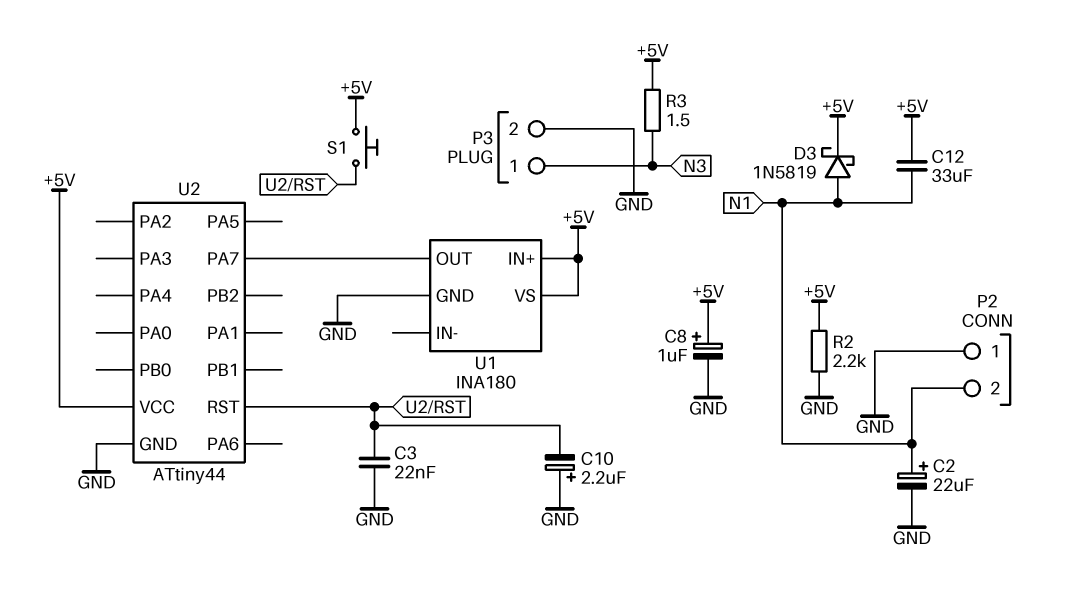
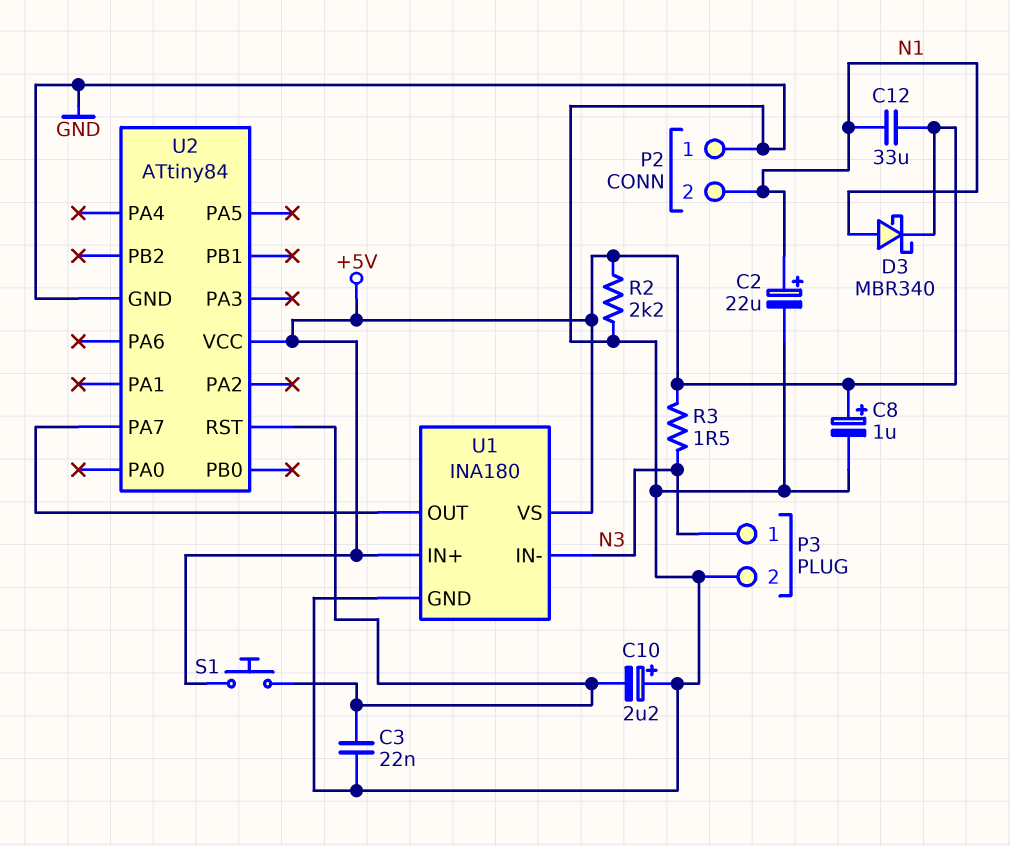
D3: schottky 1N5819 (A N1, K +5V) -> schottky MBR340 (A N1, K +5V)
U1 pin IN-: none -> N3
U2: ATtiny44 -> ATtiny84

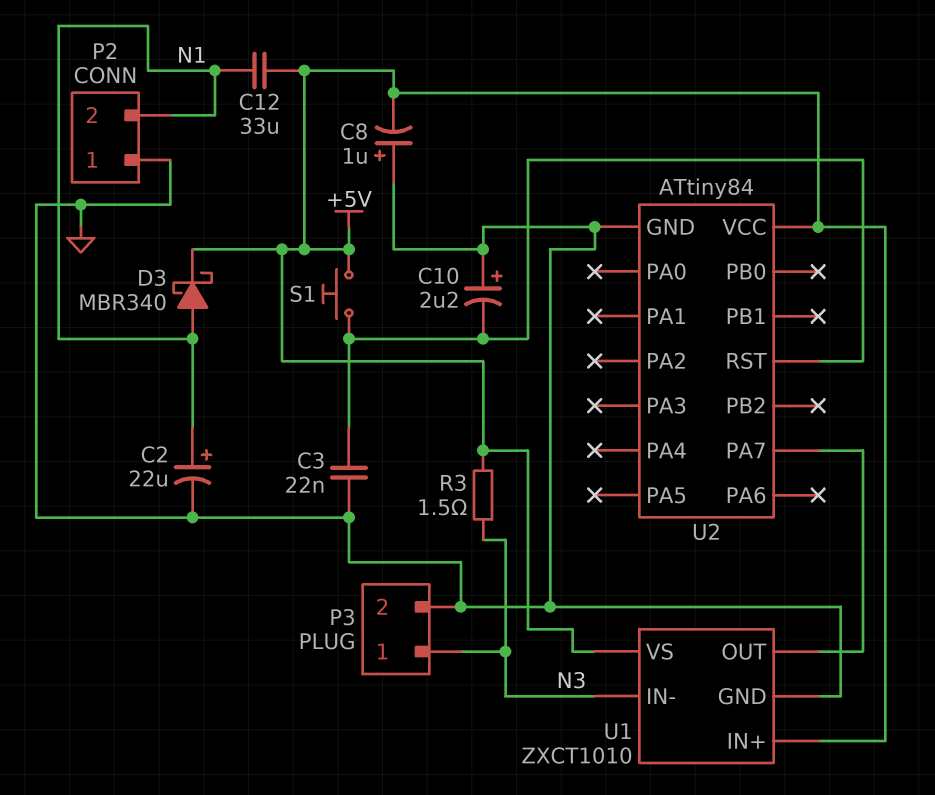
C8: 1uF (plus +5V, minus GND) -> 1uF (plus GND, minus +5V)
R2: 2.2k (+5V, GND) -> none
U1: INA180 -> ZXCT1010

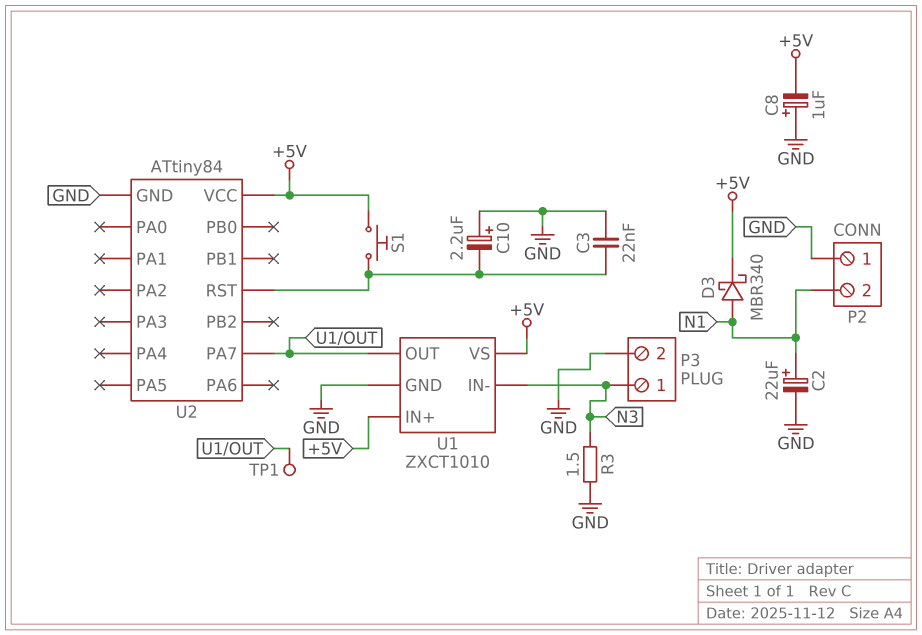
C12: 33uF (+5V, N1) -> none
R3: 1.5 (+5V, N3) -> 1.5 (GND, N3)
TP1: none -> test point (U1/OUT)

